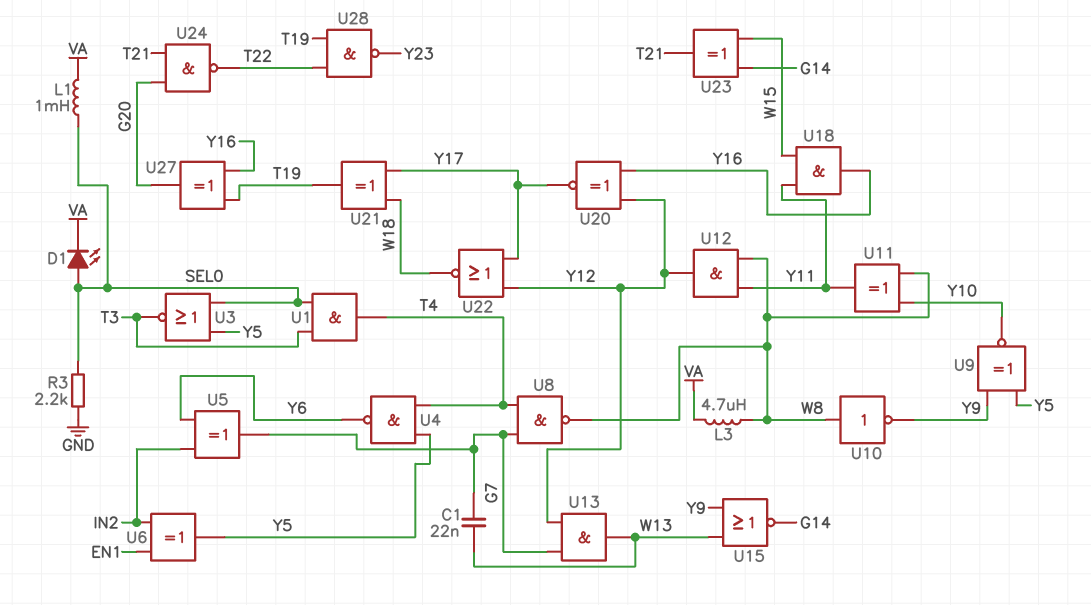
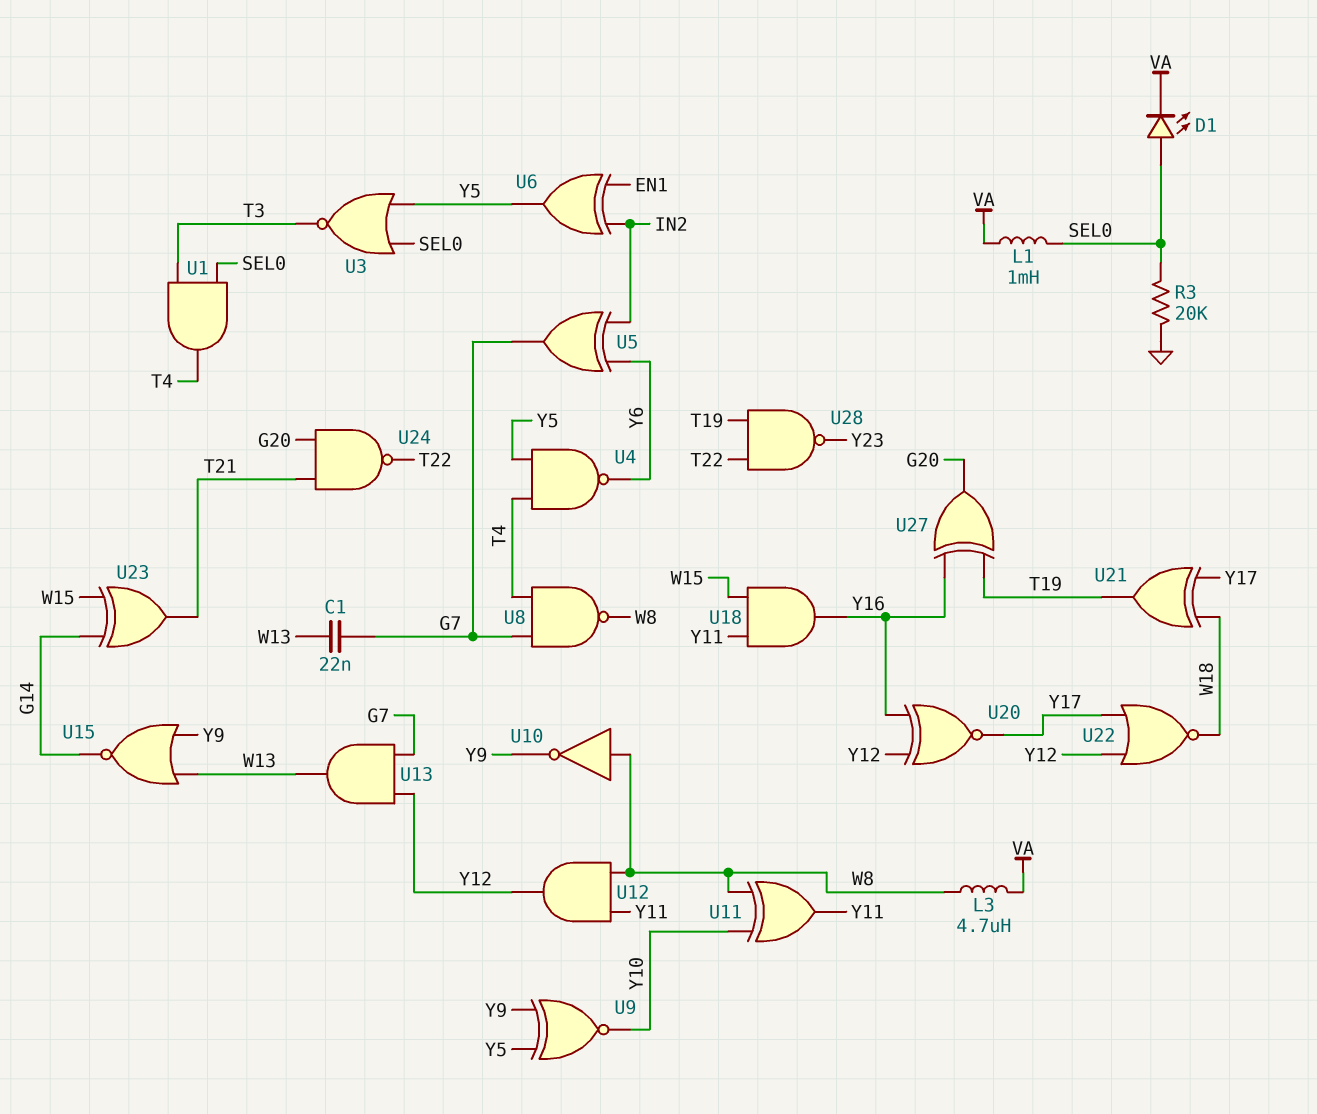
R3: 2.2k (GND, SEL0) -> 20k (GND, SEL0)

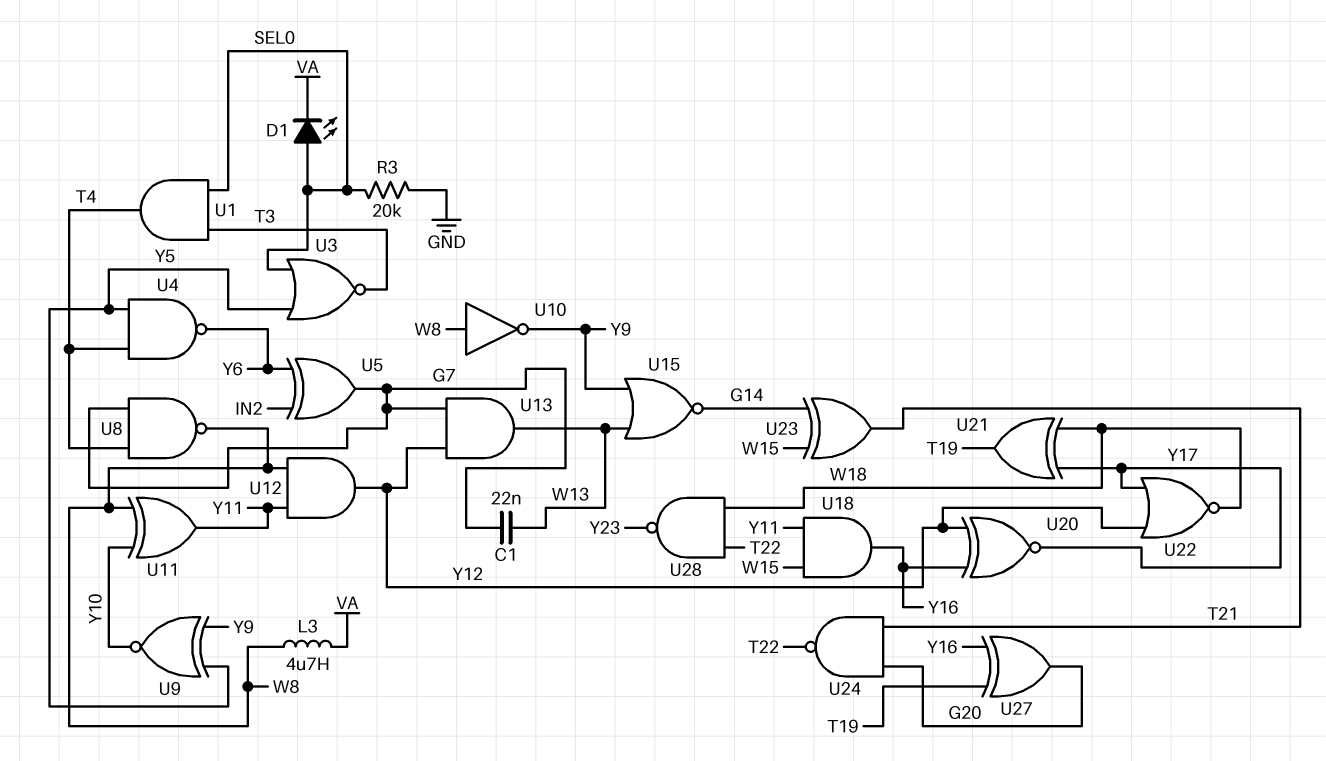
L1: 1mH (SEL0, VA) -> none
U6: XOR (in EN1, in IN2, out Y5) -> none
U28: NAND (in T19, in T22, out Y23) -> NAND (in T22, in W18, out Y23)

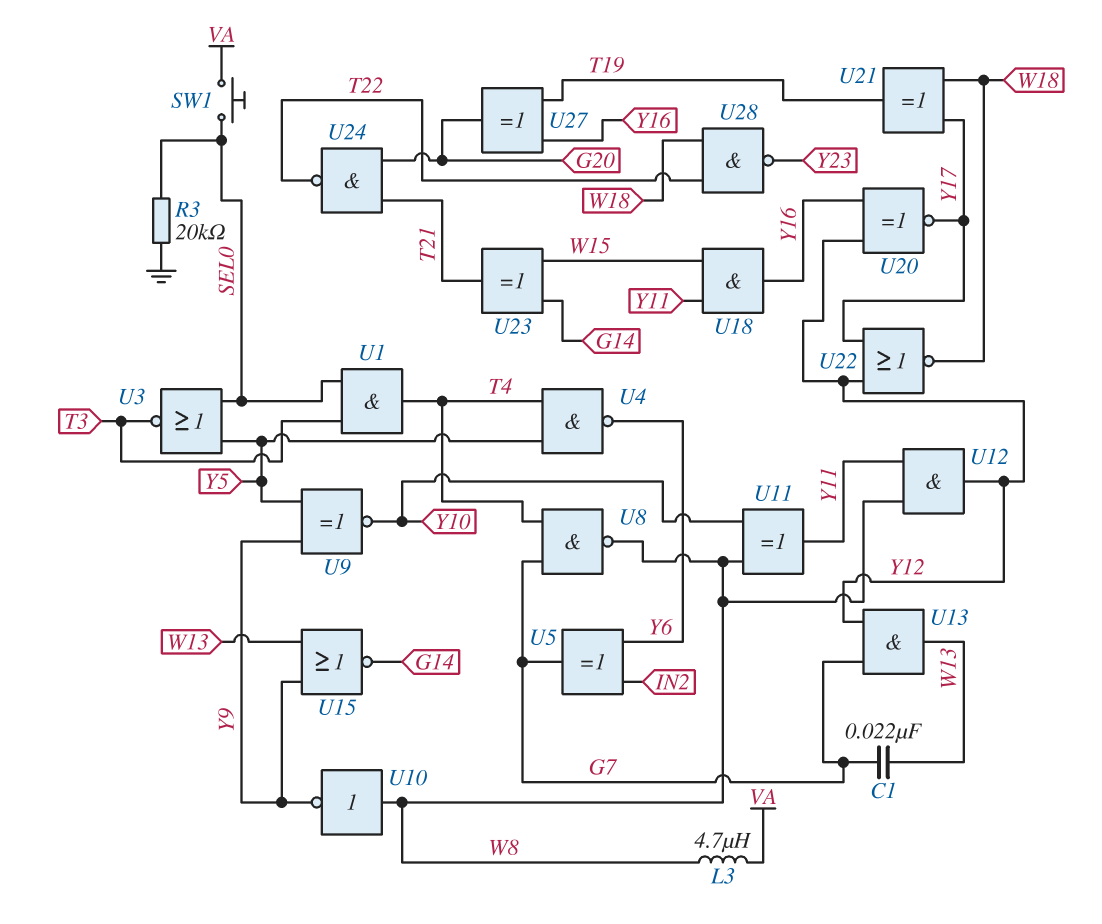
D1: LED (A SEL0, K VA) -> none
SW1: none -> button (SEL0, VA)

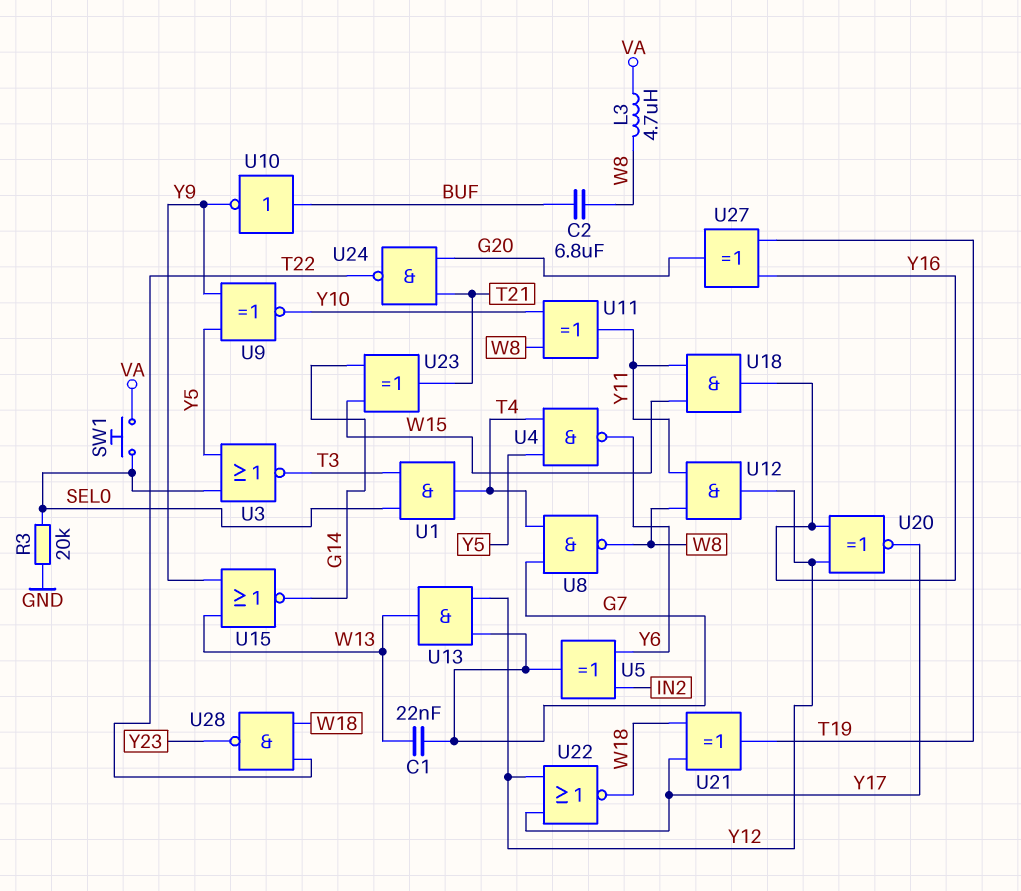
C2: none -> 6.8uF (BUF, W8)
U10: NOT (in W8, out Y9) -> NOT (in BUF, out Y9)

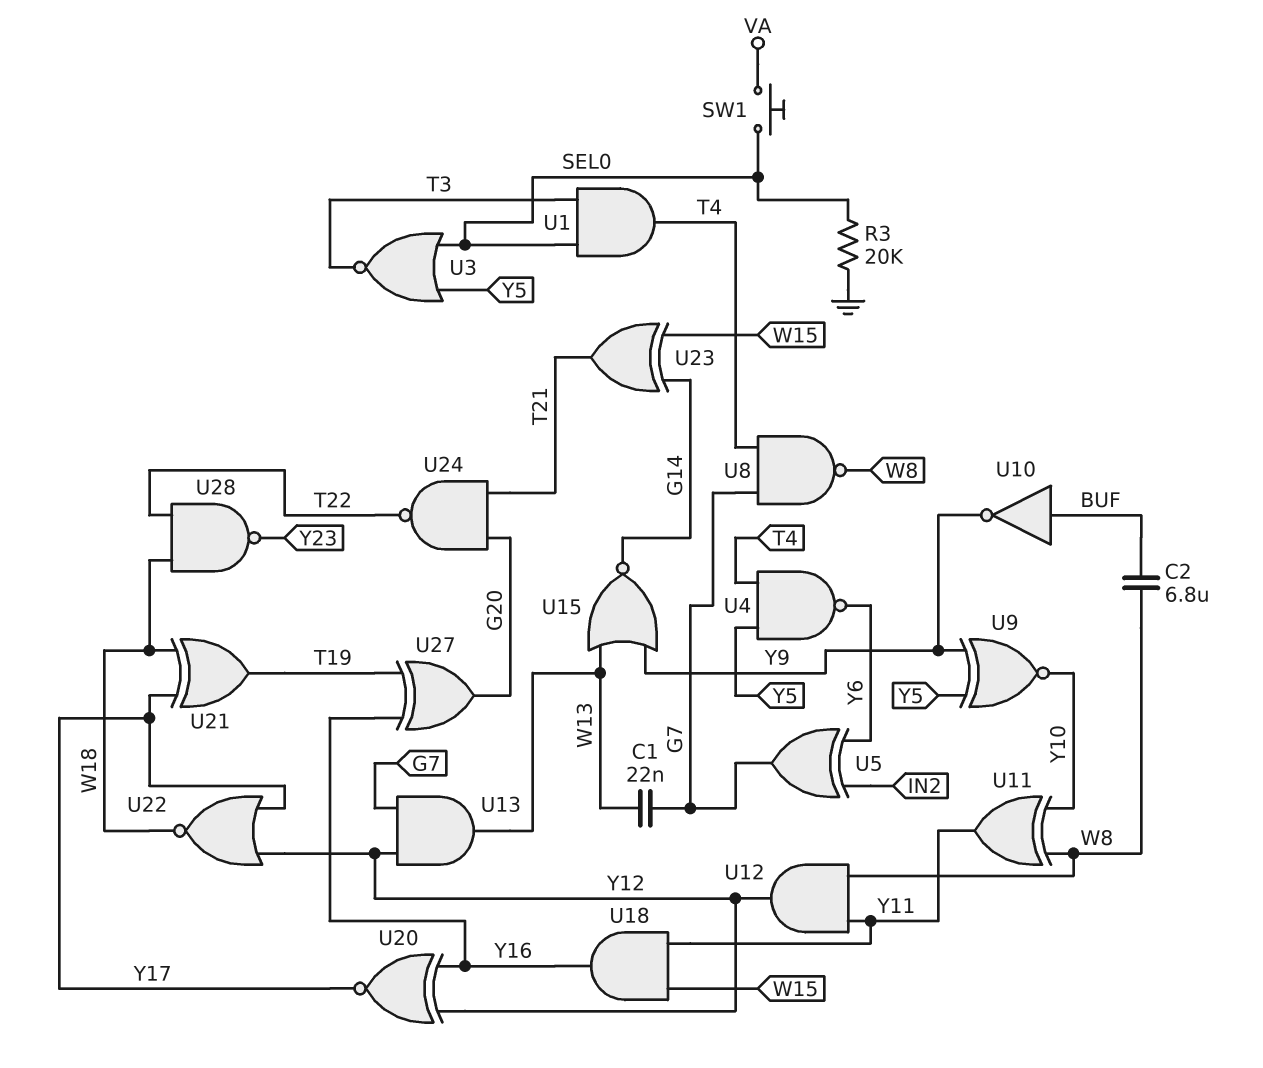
L3: 4.7uH (VA, W8) -> none

